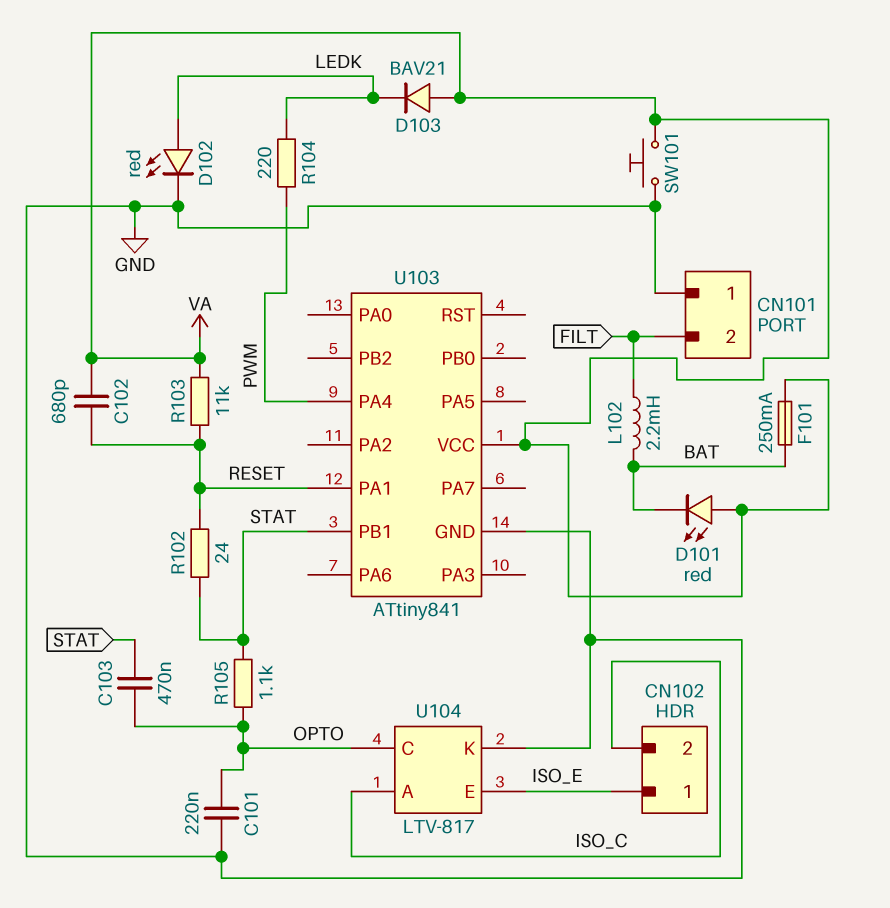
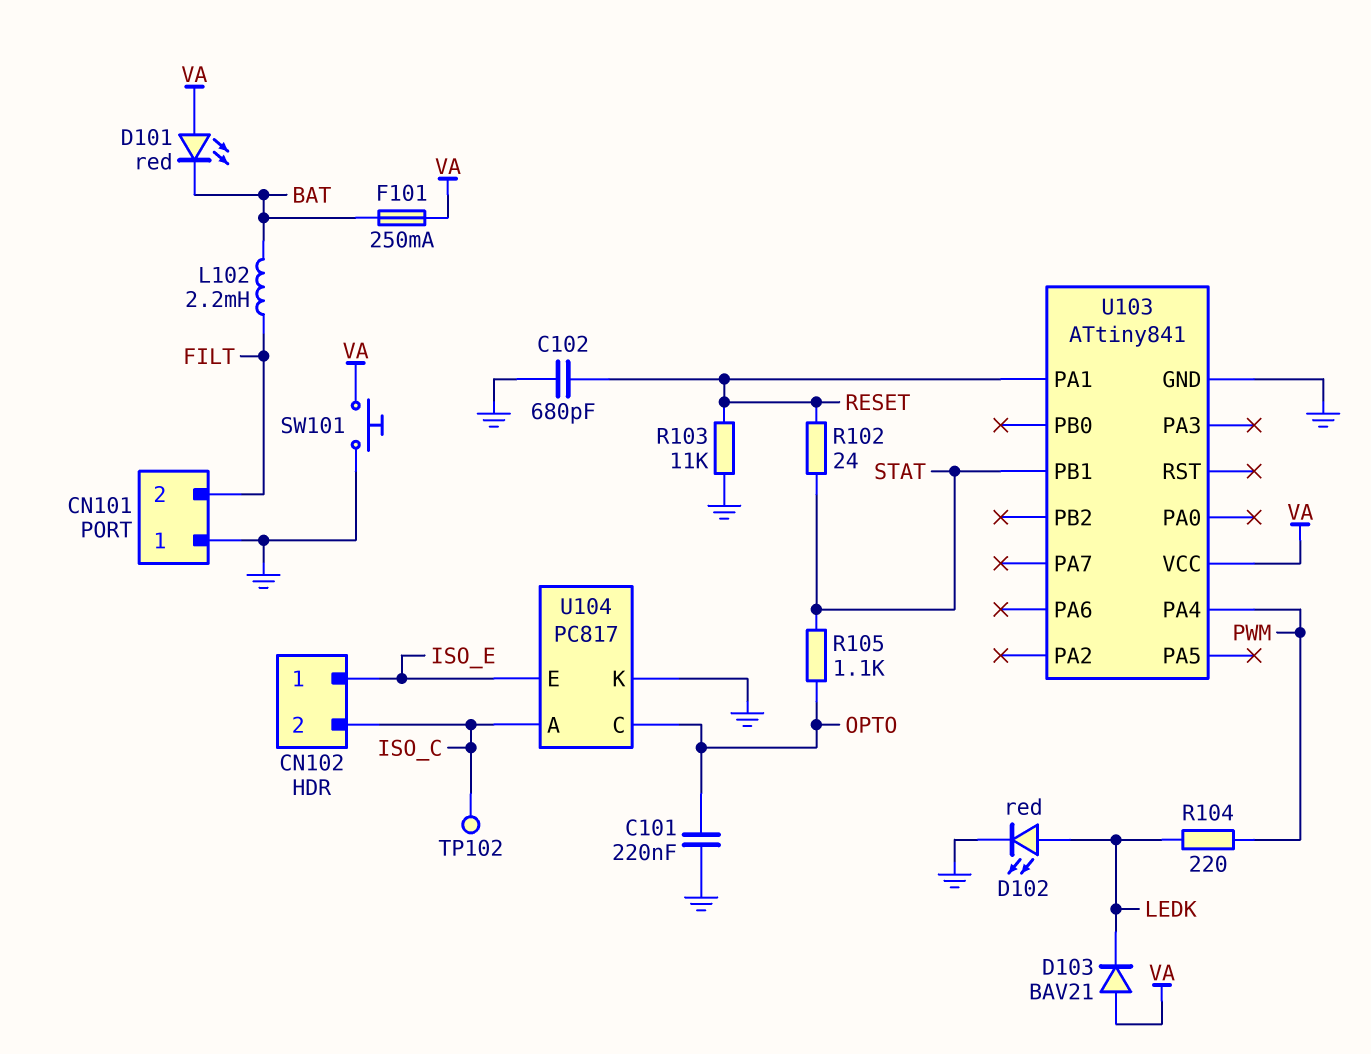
C102: 680pF (RESET, VA) -> 680pF (GND, RESET)
C103: 470nF (OPTO, STAT) -> none
R103: 11k (RESET, VA) -> 11k (GND, RESET)
TP102: none -> test point (ISO_C)
U104: LTV-817 -> PC817

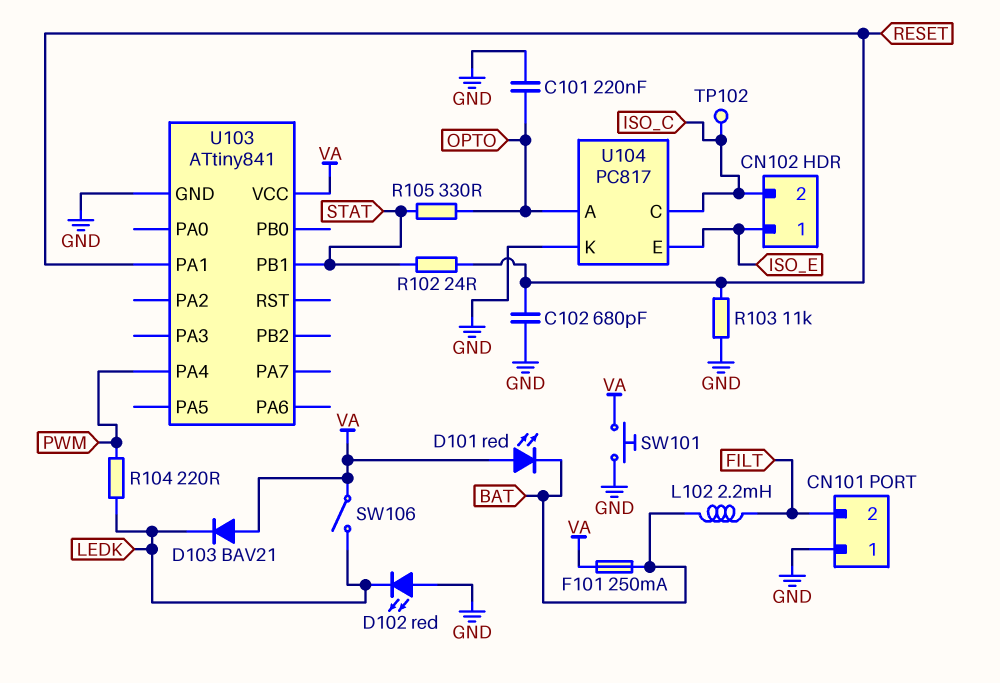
D102: LED red (A LEDK, K GND) -> LED red (A GND, K LEDK)
R105: 1.1k (OPTO, STAT) -> 330 (OPTO, STAT)
SW106: none -> switch (LEDK, VA)
U104 pin A: ISO_C -> OPTO
U104 pin C: OPTO -> ISO_C

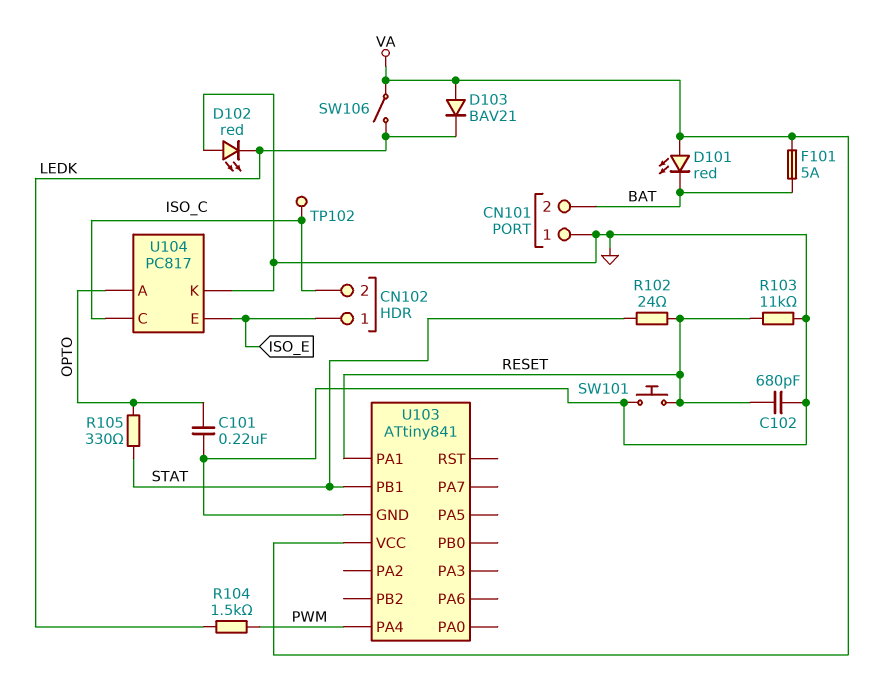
CN101 pin 2: FILT -> BAT
F101: 250mA (BAT, VA) -> 5A (BAT, VA)
L102: 2.2mH (BAT, FILT) -> none
R104: 220 (LEDK, PWM) -> 1.5k (LEDK, PWM)
SW101: button (GND, VA) -> button (GND, RESET)

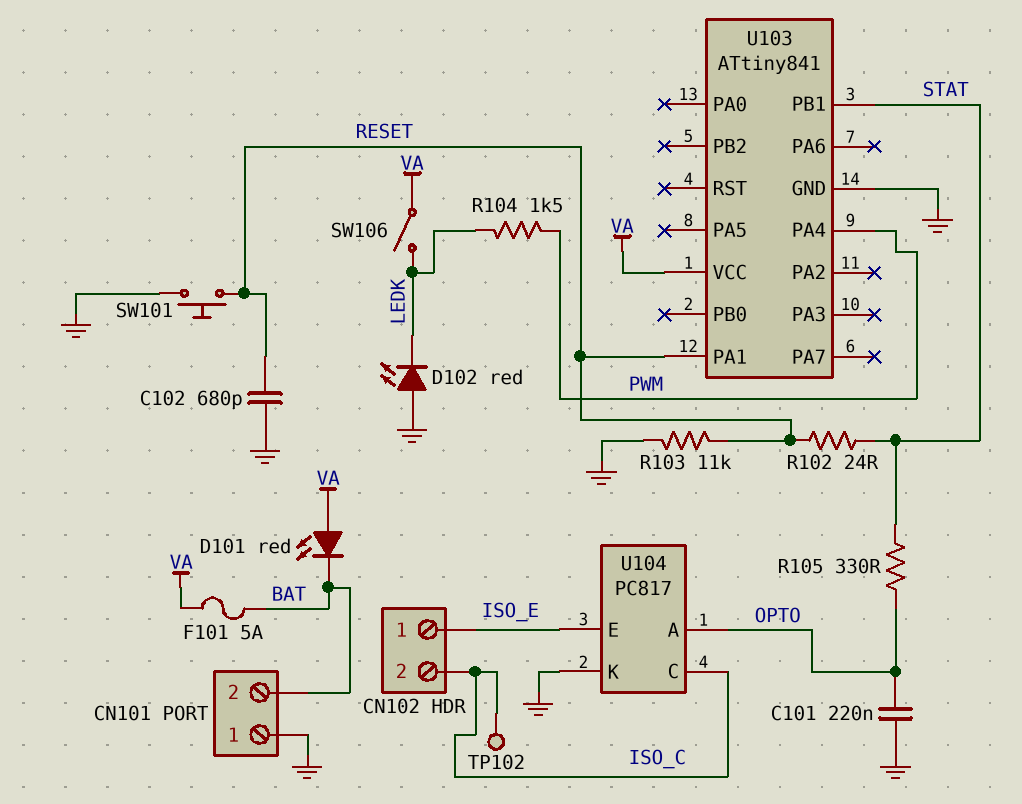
D103: diode BAV21 (A VA, K LEDK) -> none

